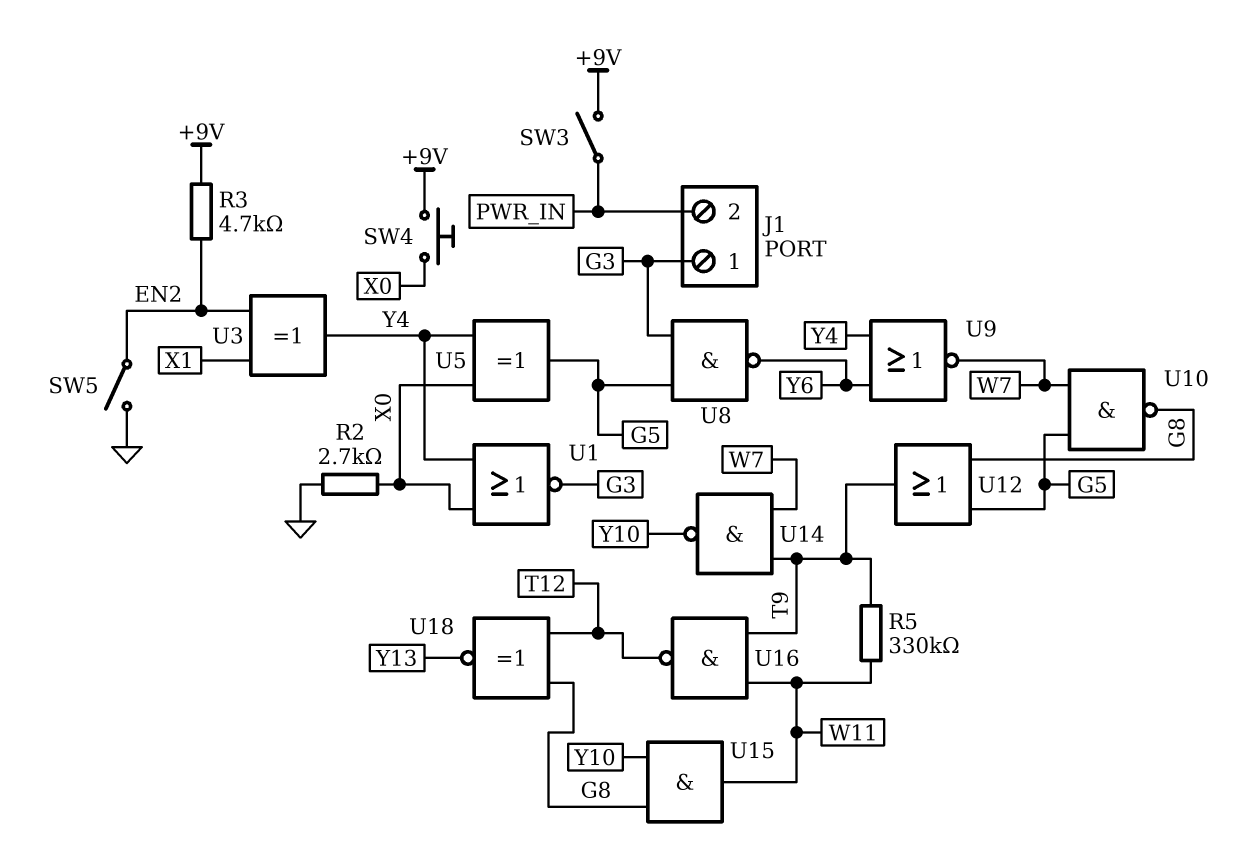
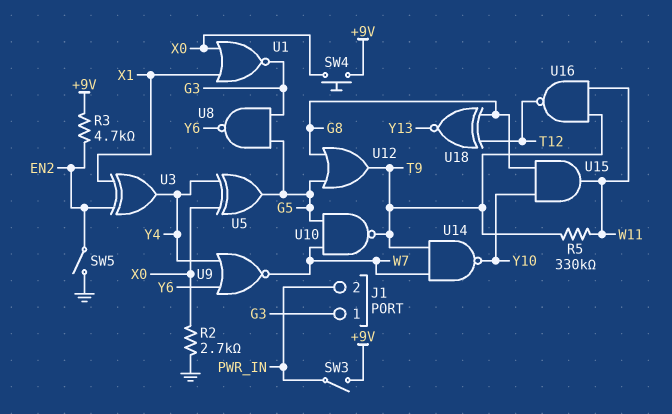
U1: NOR (in X0, in Y4, out G3) -> NOR (in X0, in X1, out G3)
U10: NAND (in G5, in W7, out G8) -> NAND (in G5, in W7, out T9)

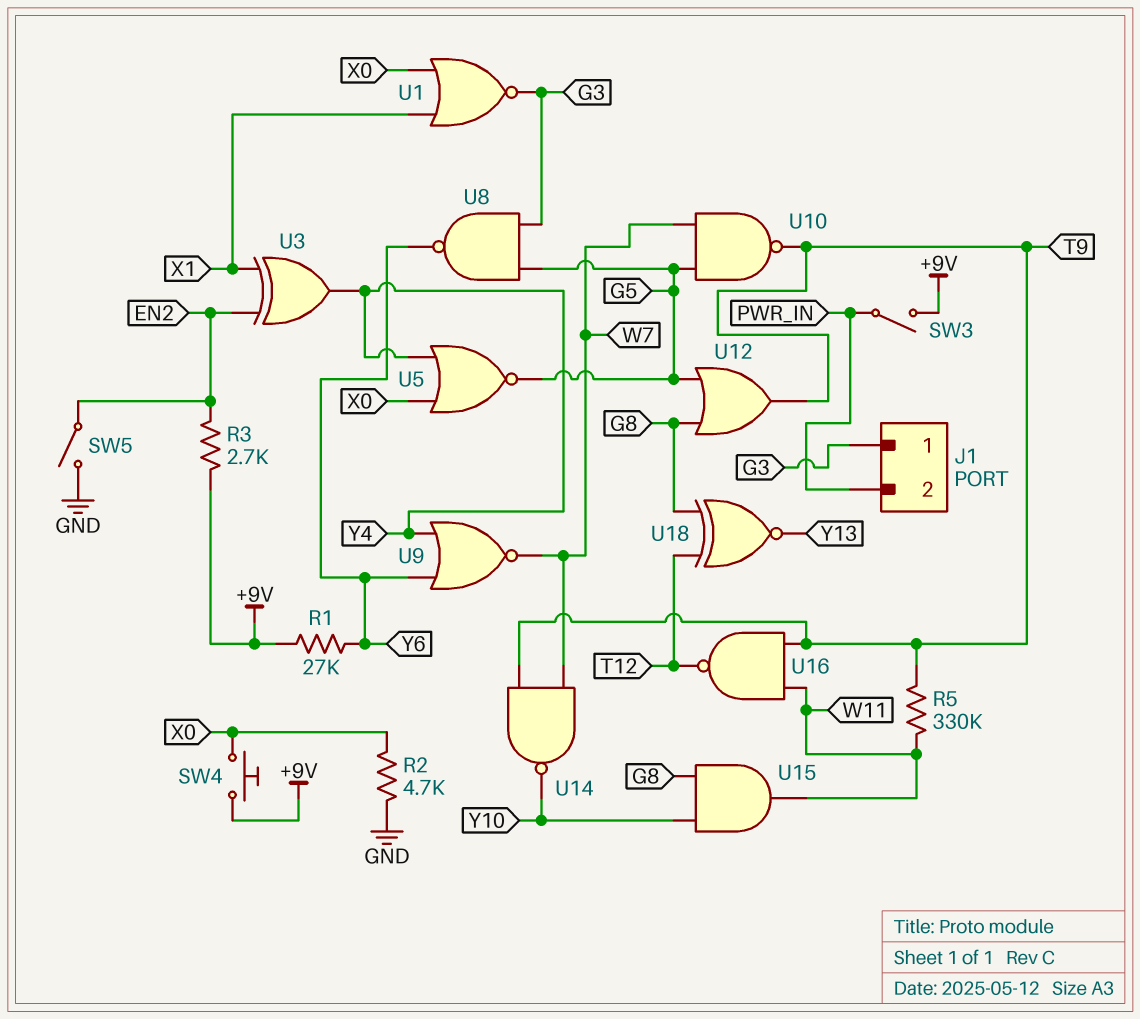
R1: none -> 27k (+9V, Y6)
R2: 2.7k (GND, X0) -> 4.7k (GND, X0)
R3: 4.7k (+9V, EN2) -> 2.7k (+9V, EN2)
U5: XOR (in X0, in Y4, out G5) -> NOR (in X0, in Y4, out G5)

